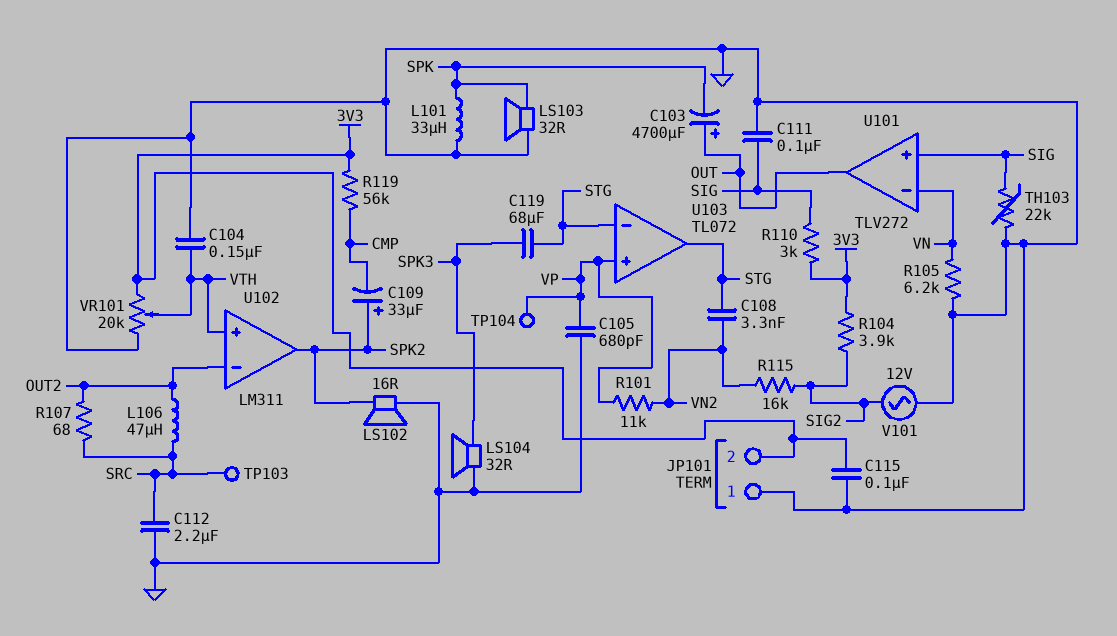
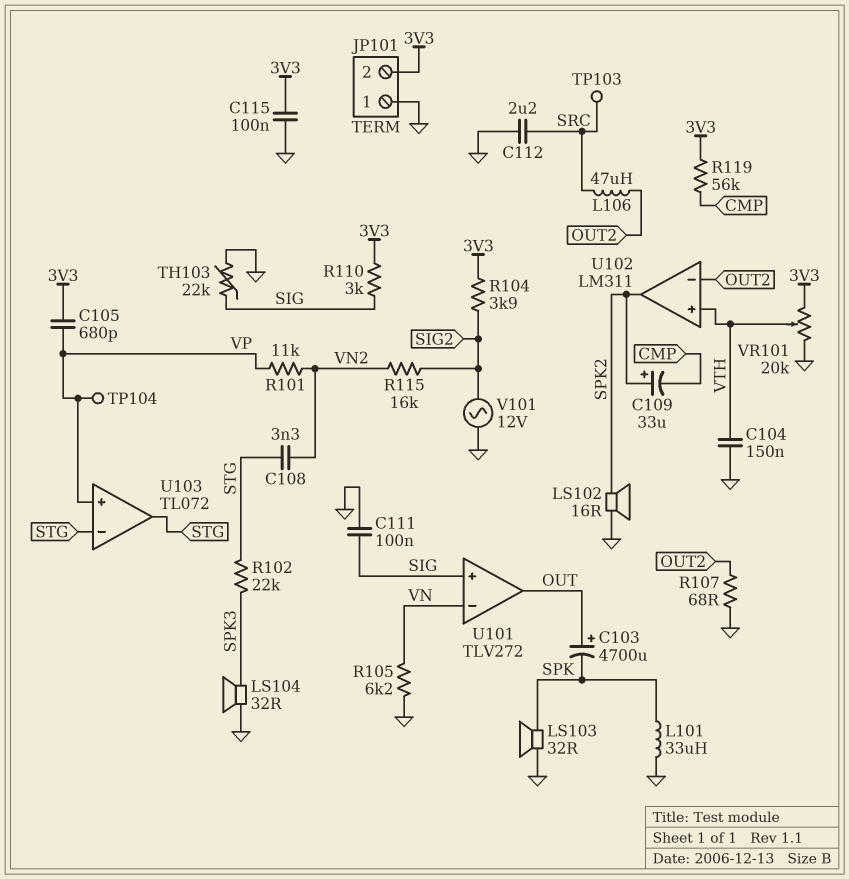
C105: 680pF (GND, VP) -> 680pF (3V3, VP)
C119: 68uF (SPK3, STG) -> none
R102: none -> 22k (SPK3, STG)
R107: 68 (OUT2, SRC) -> 68 (GND, OUT2)

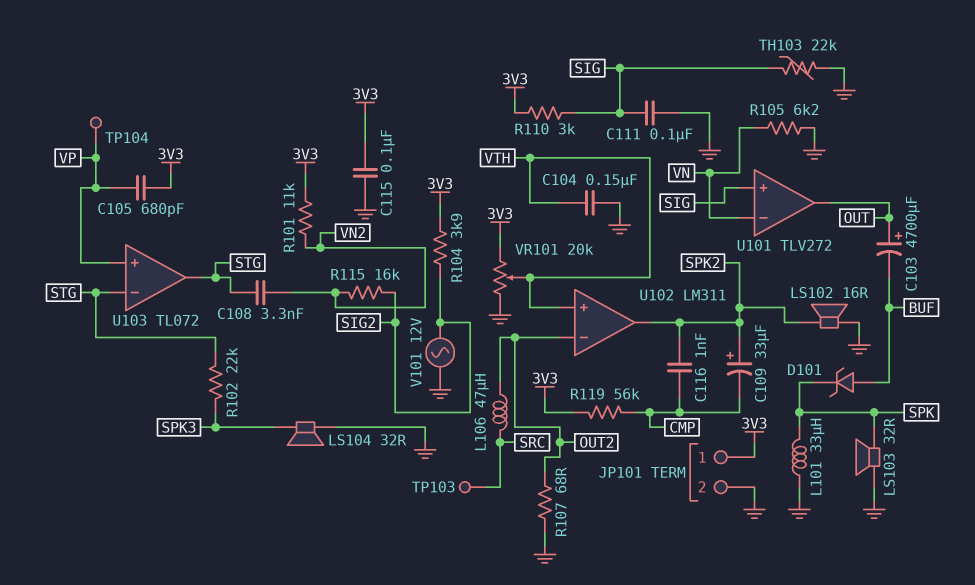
C103: 4700uF (plus OUT, minus SPK) -> 4700uF (plus OUT, minus BUF)
C112: 2.2uF (GND, SRC) -> none
C116: none -> 1nF (CMP, SPK2)
D101: none -> zener (A BUF, K SPK)
JP101 pin 1: GND -> 3V3
JP101 pin 2: 3V3 -> GND
R101: 11k (VN2, VP) -> 11k (3V3, VN2)

